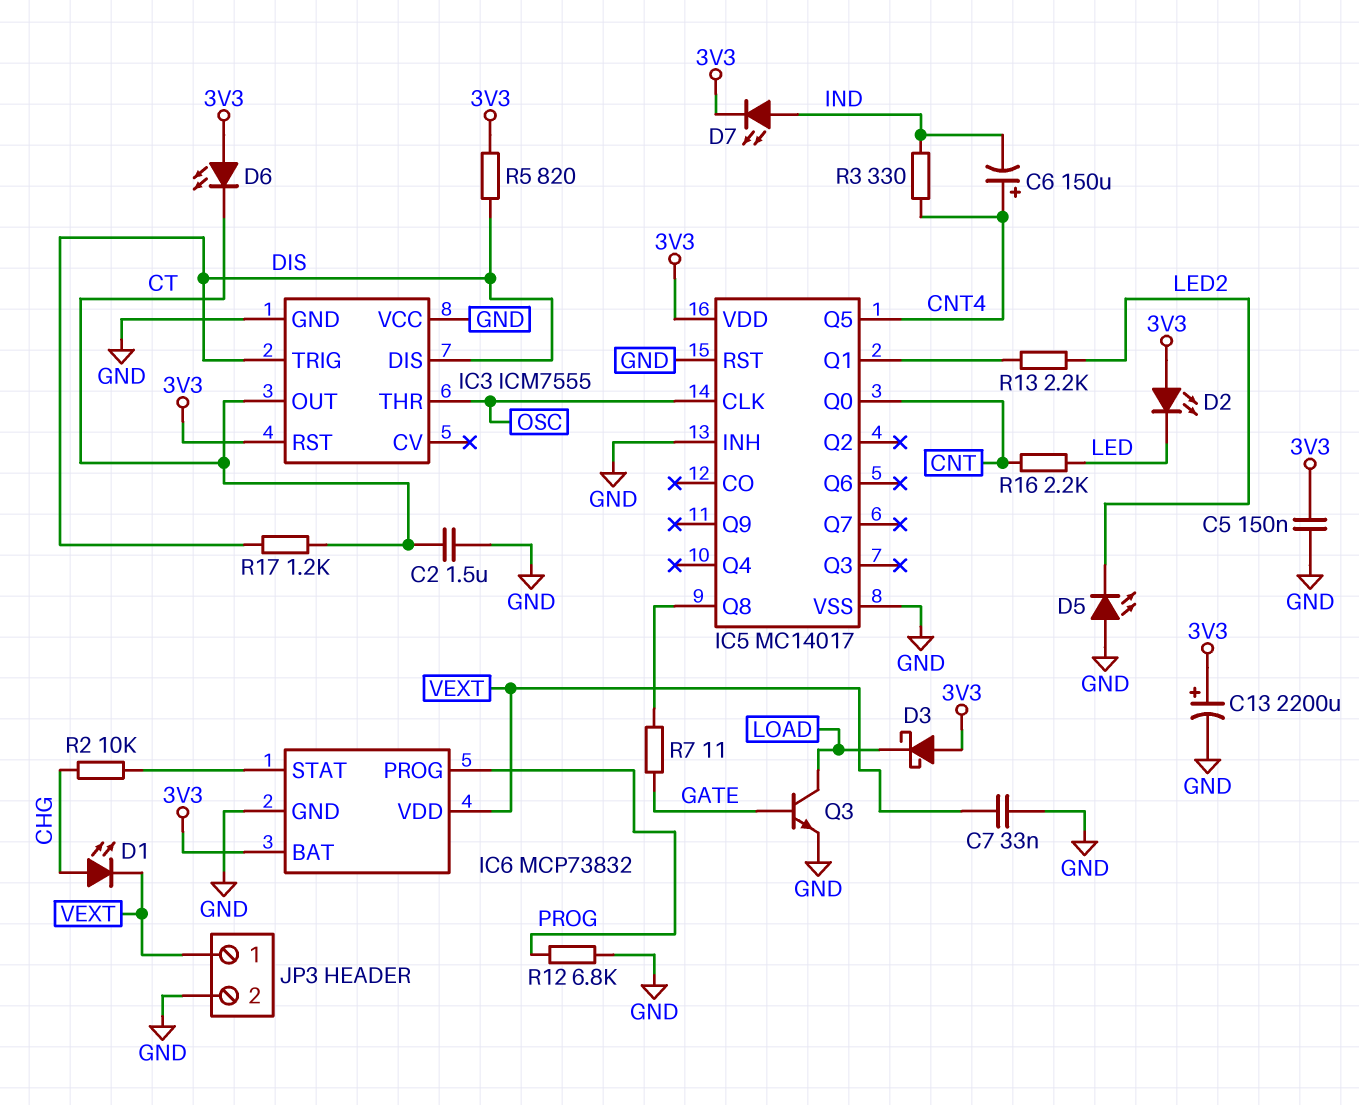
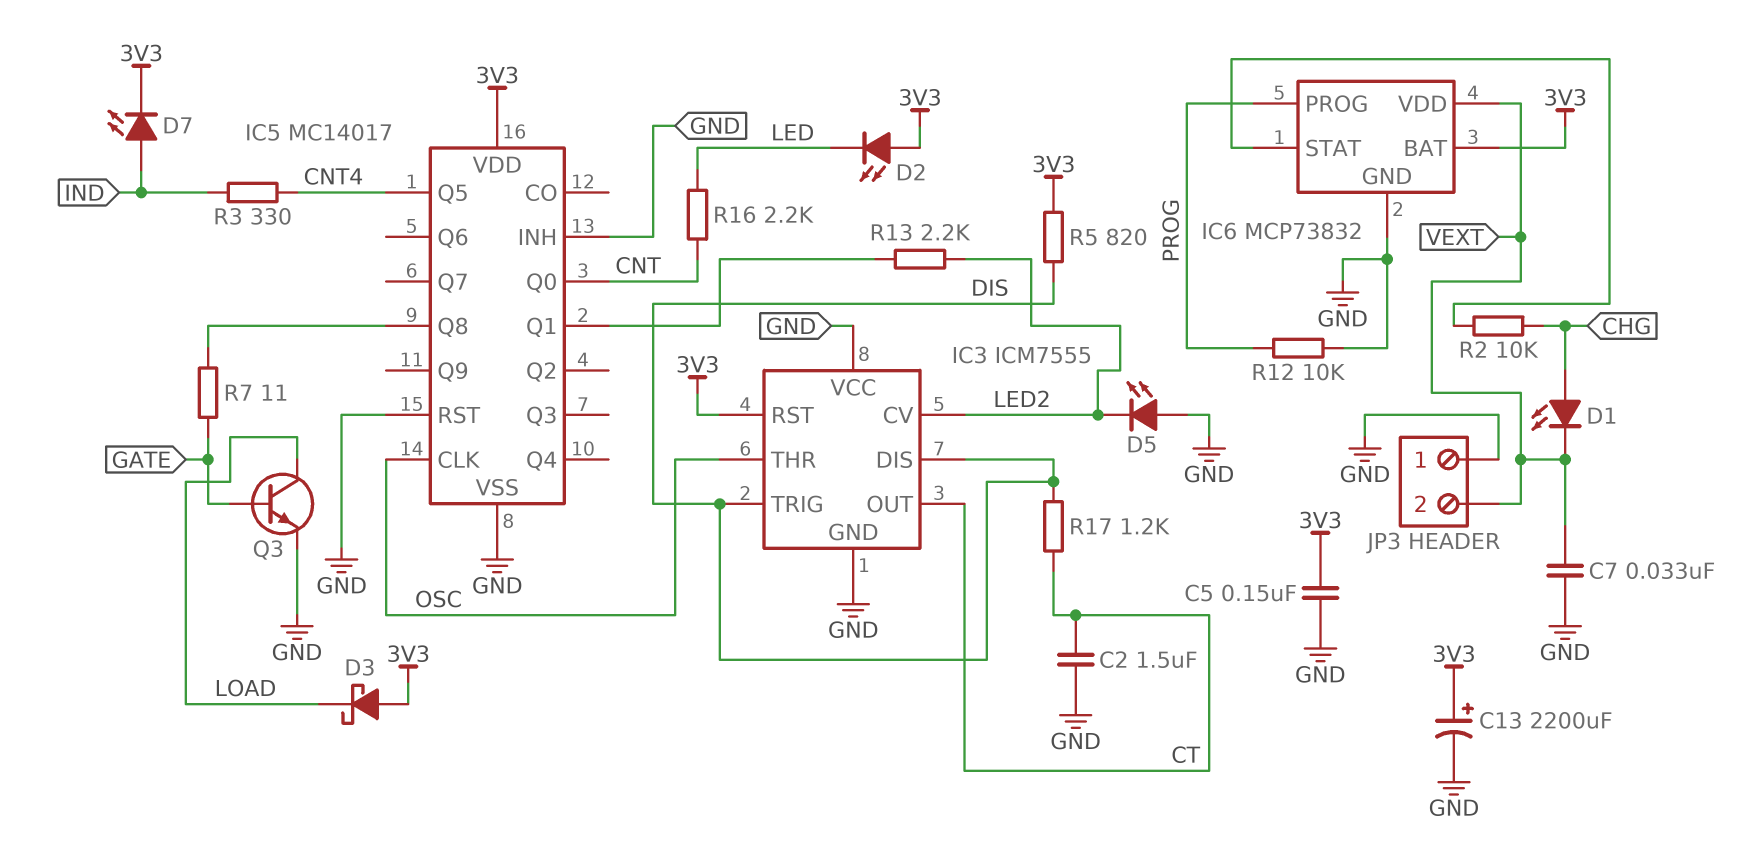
C6: 150uF (plus CNT4, minus IND) -> none
D6: LED (A 3V3, K CT) -> none
IC3 pin CV: none -> LED2
JP3 pin 1: VEXT -> GND
JP3 pin 2: GND -> VEXT
R12: 6.8k (GND, PROG) -> 10k (GND, PROG)

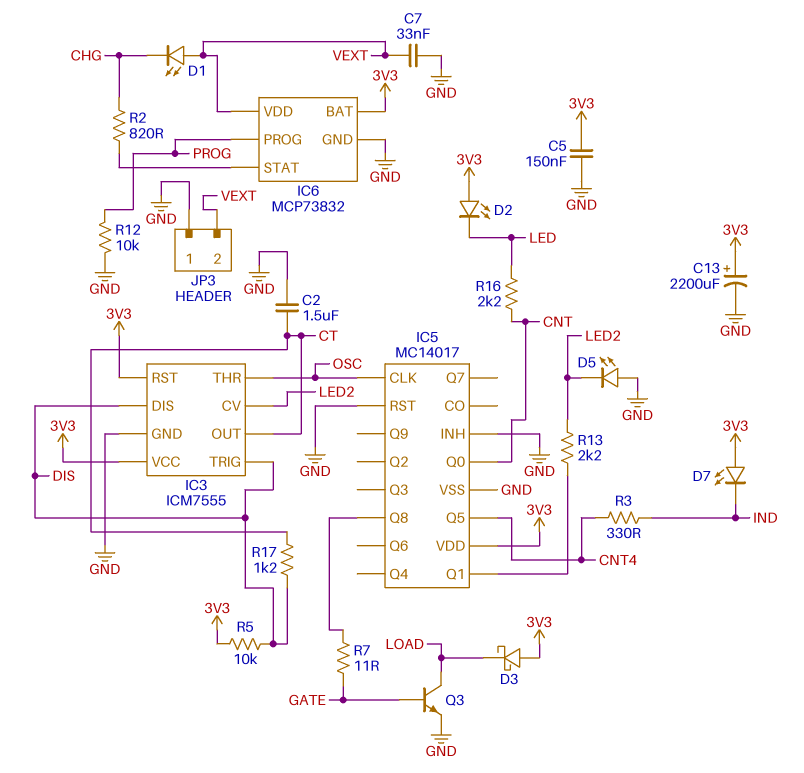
D1: LED (A CHG, K VEXT) -> LED (A VEXT, K CHG)
D7: LED (A IND, K 3V3) -> LED (A 3V3, K IND)
IC3 pin VCC: GND -> 3V3
R2: 10k (CHG, IC6/STAT) -> 820 (CHG, IC6/STAT)
R5: 820 (3V3, DIS) -> 10k (3V3, DIS)

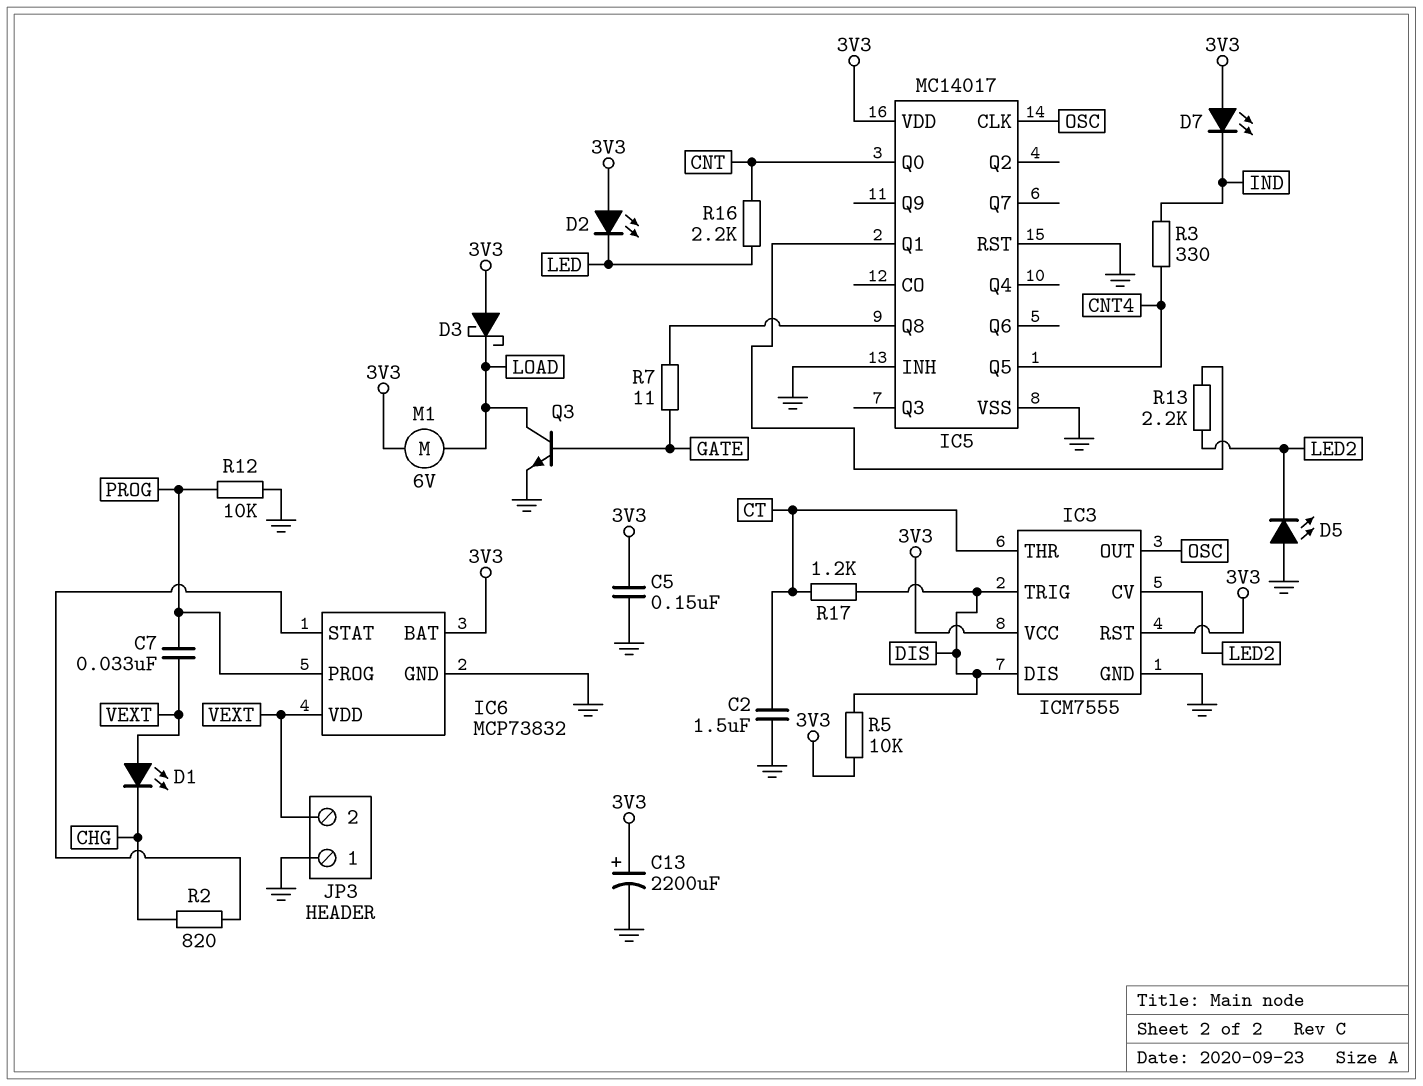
C7: 33nF (GND, VEXT) -> 33nF (PROG, VEXT)
IC3 pin OUT: CT -> OSC
IC3 pin THR: OSC -> CT
M1: none -> motor 6V (3V3, LOAD)

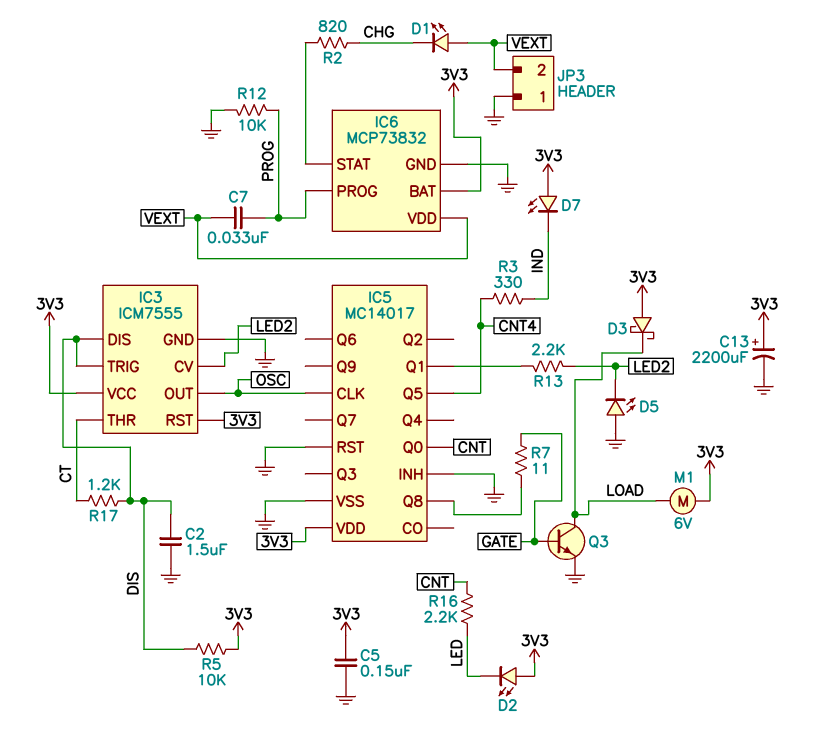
C2: 1.5uF (CT, GND) -> 1.5uF (DIS, GND)

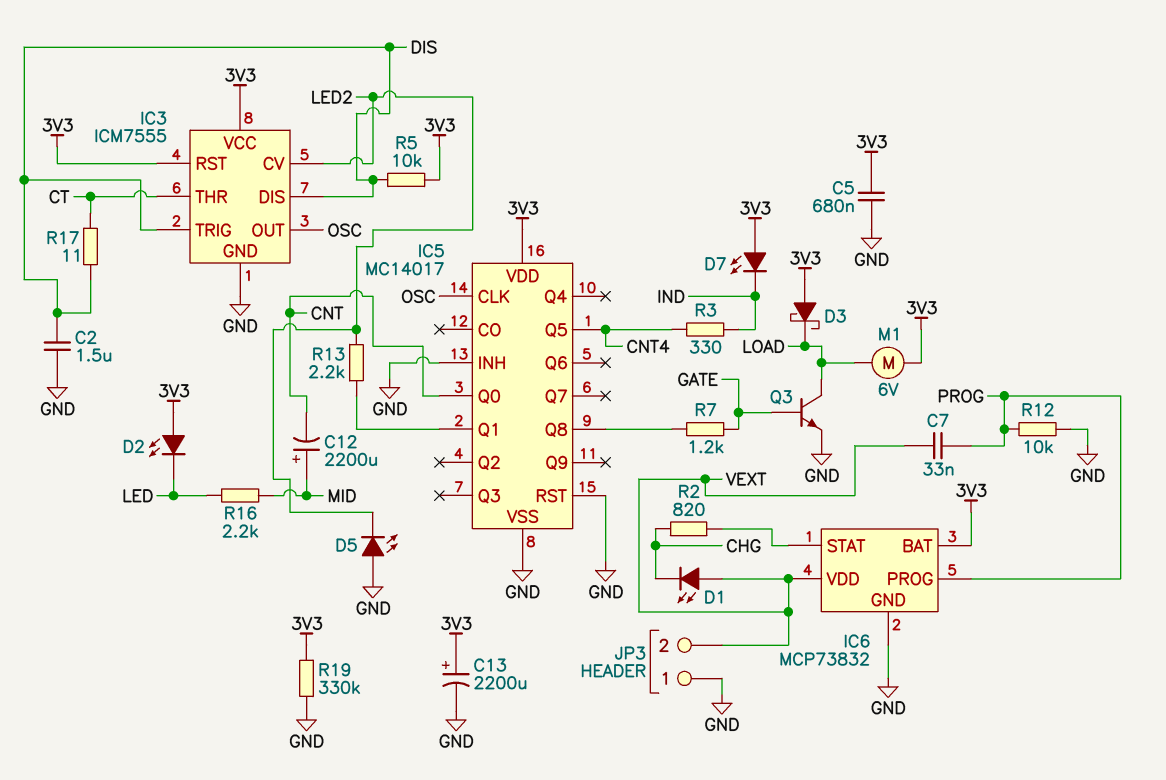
C5: 150nF (3V3, GND) -> 680nF (3V3, GND)
C12: none -> 2200uF (plus MID, minus CNT)
R7: 11 (GATE, IC5/Q8) -> 1.2k (GATE, IC5/Q8)
R16: 2.2k (CNT, LED) -> 2.2k (LED, MID)
R17: 1.2k (CT, DIS) -> 11 (CT, DIS)
R19: none -> 330k (3V3, GND)

